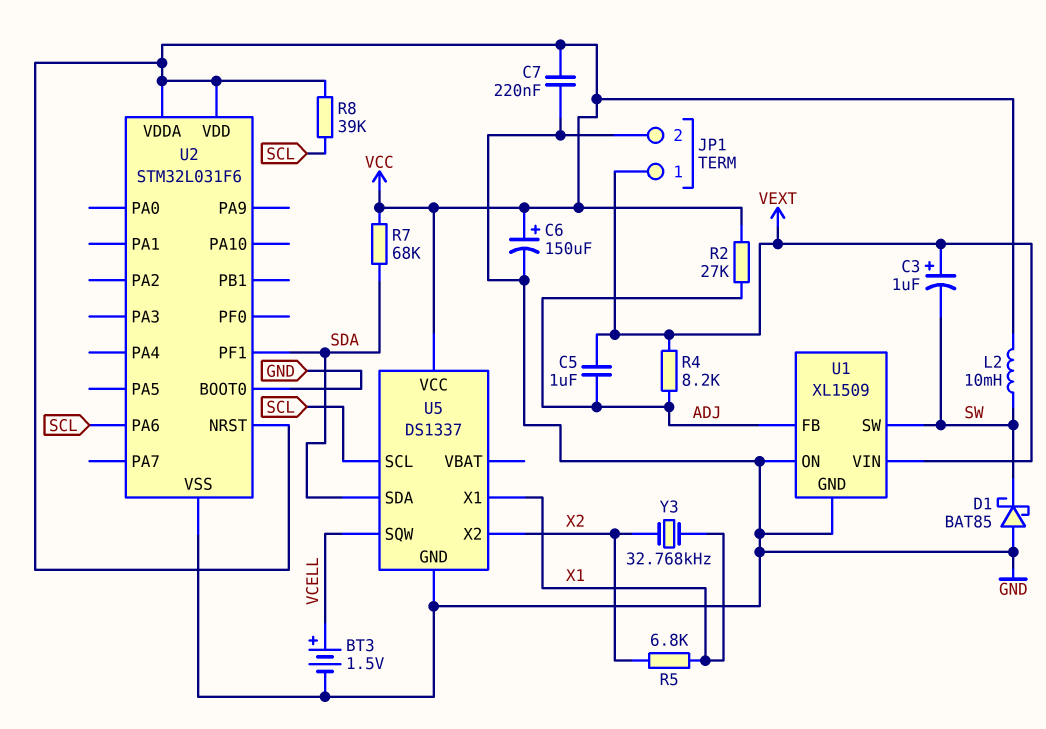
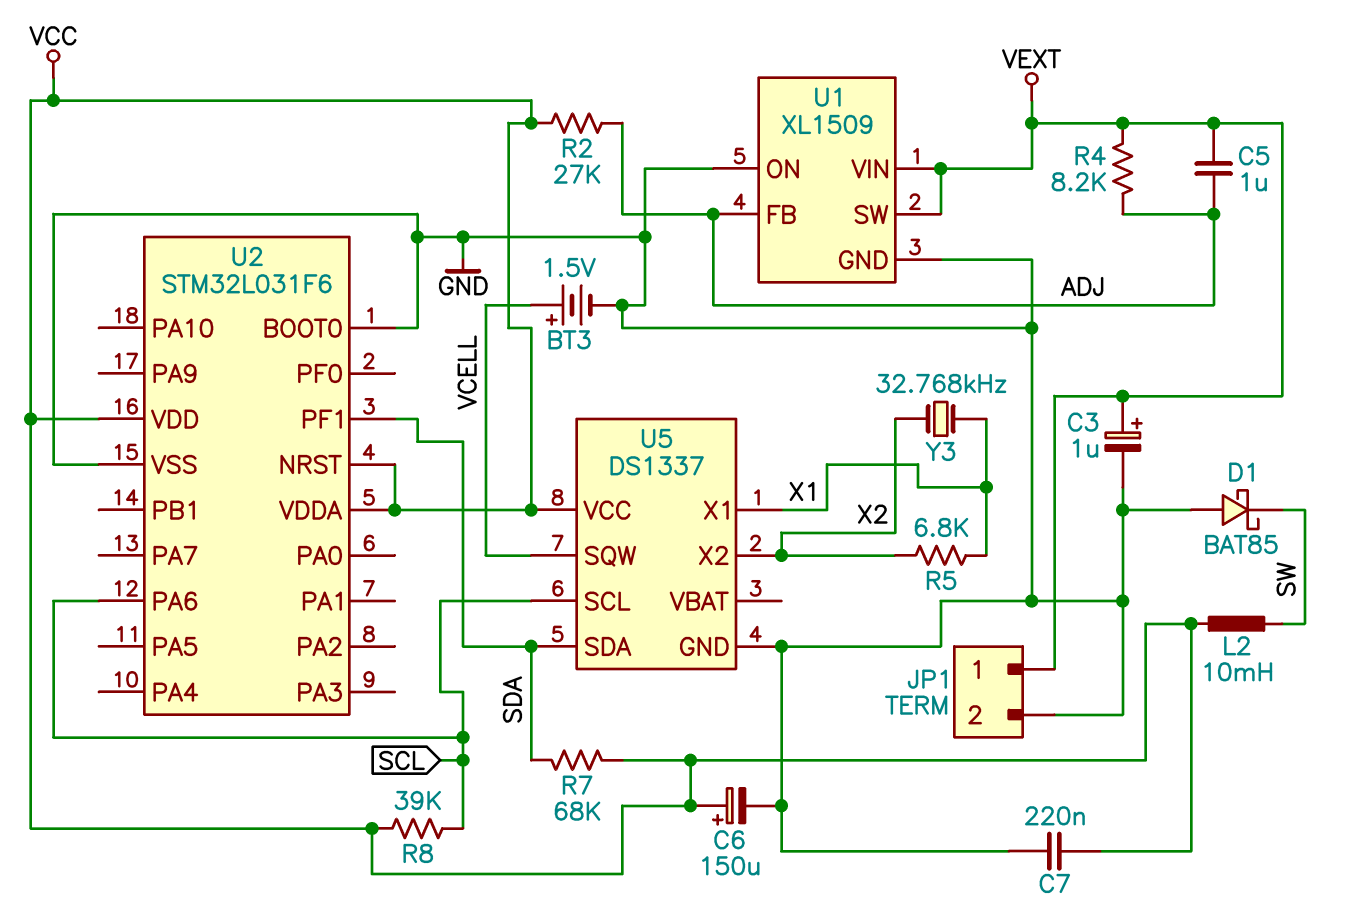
C3: 1uF (plus VEXT, minus SW) -> 1uF (plus VEXT, minus GND)
U1 pin SW: SW -> VEXT

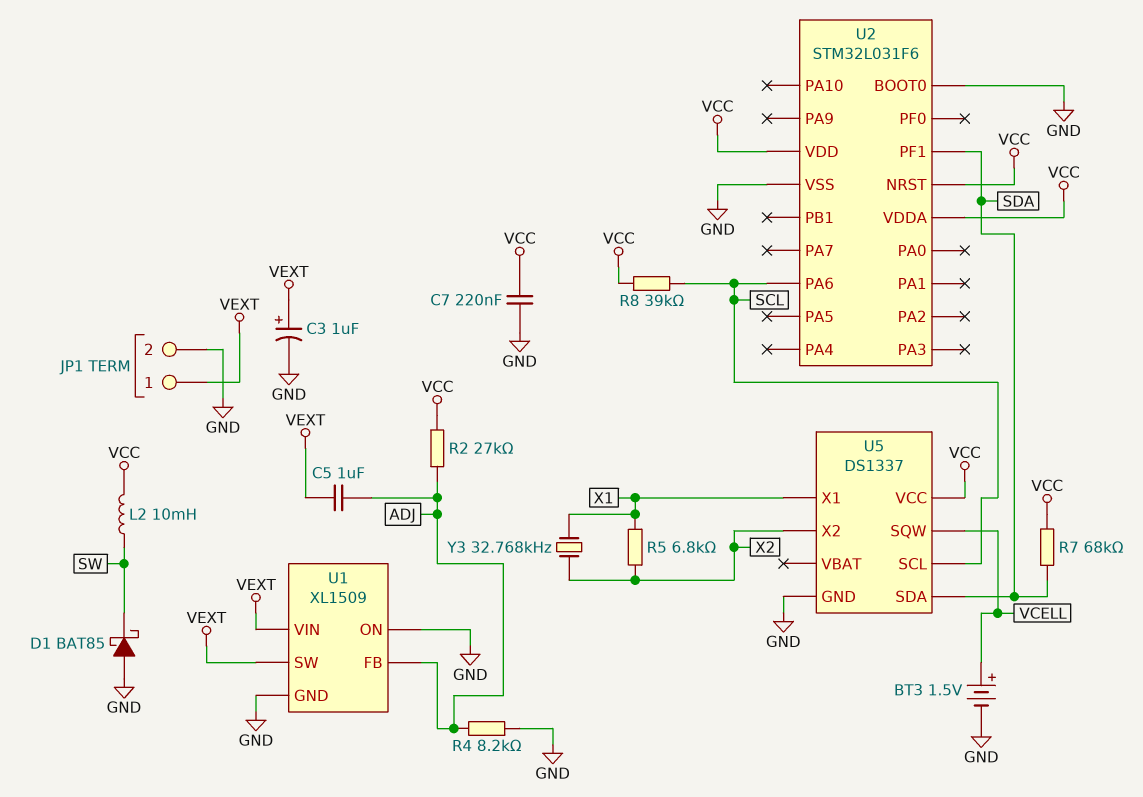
C6: 150uF (plus VCC, minus GND) -> none
R4: 8.2k (ADJ, VEXT) -> 8.2k (ADJ, GND)

